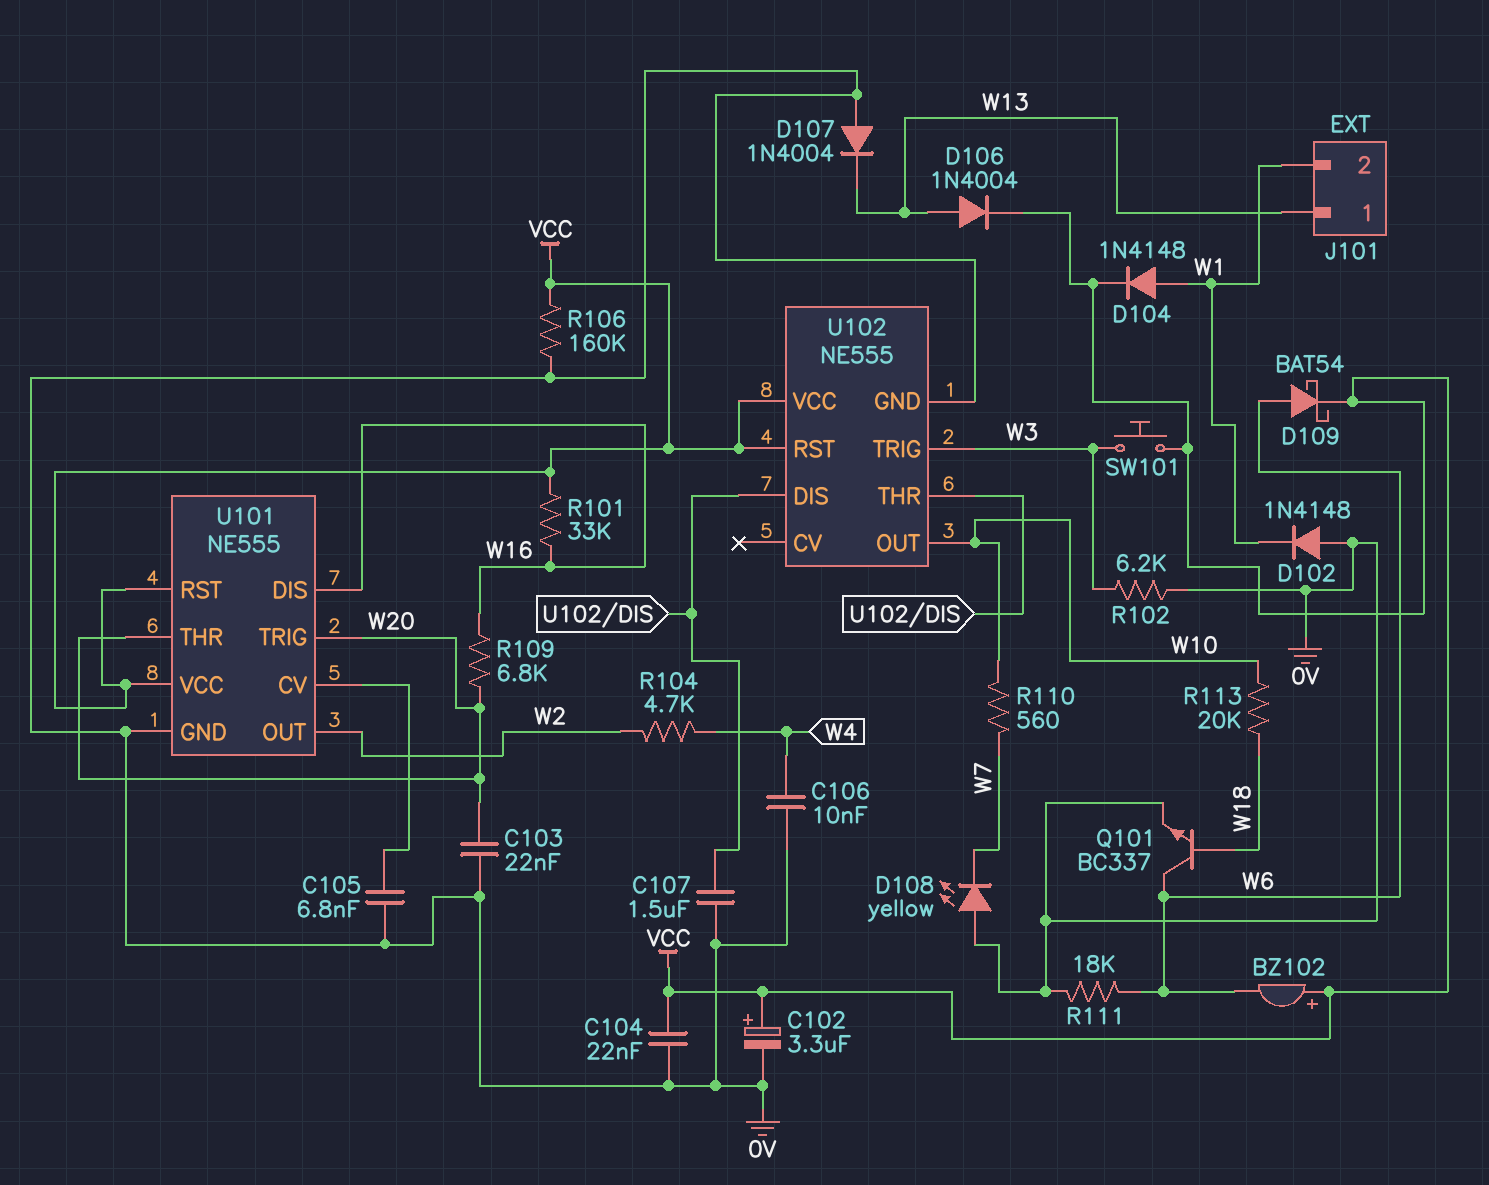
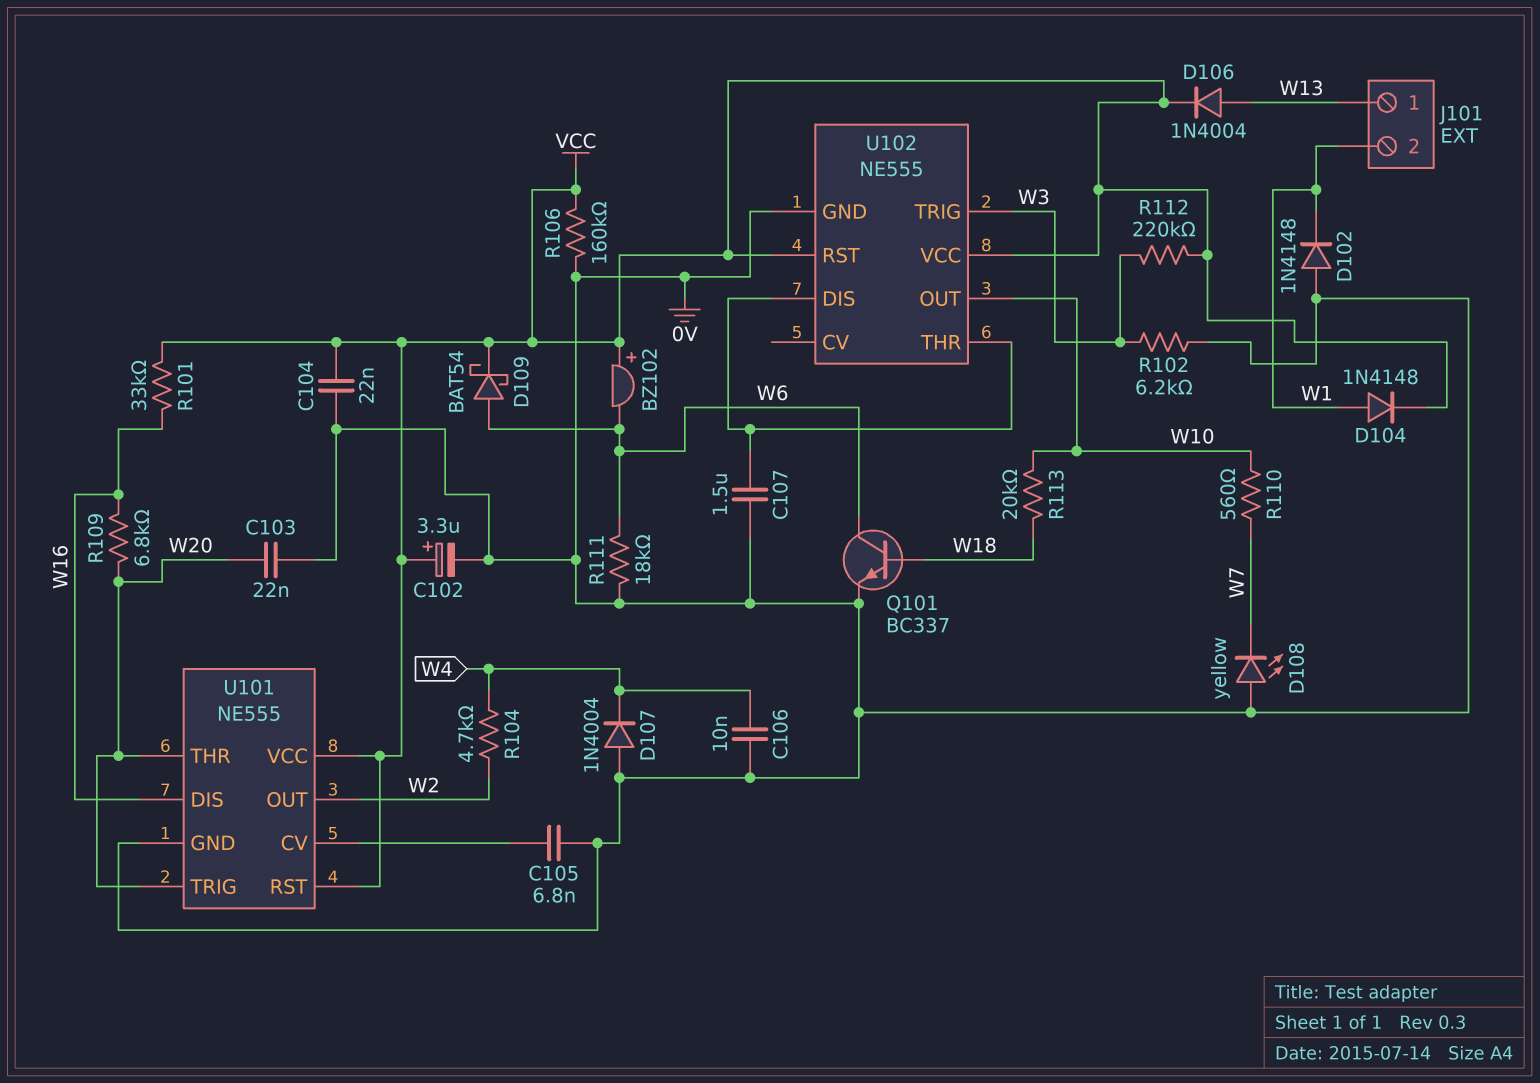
D107: diode 1N4004 (A 0V, K W13) -> diode 1N4004 (A 0V, K W4)
R112: none -> 220k (VCC, W3)
SW101: button (VCC, W3) -> none

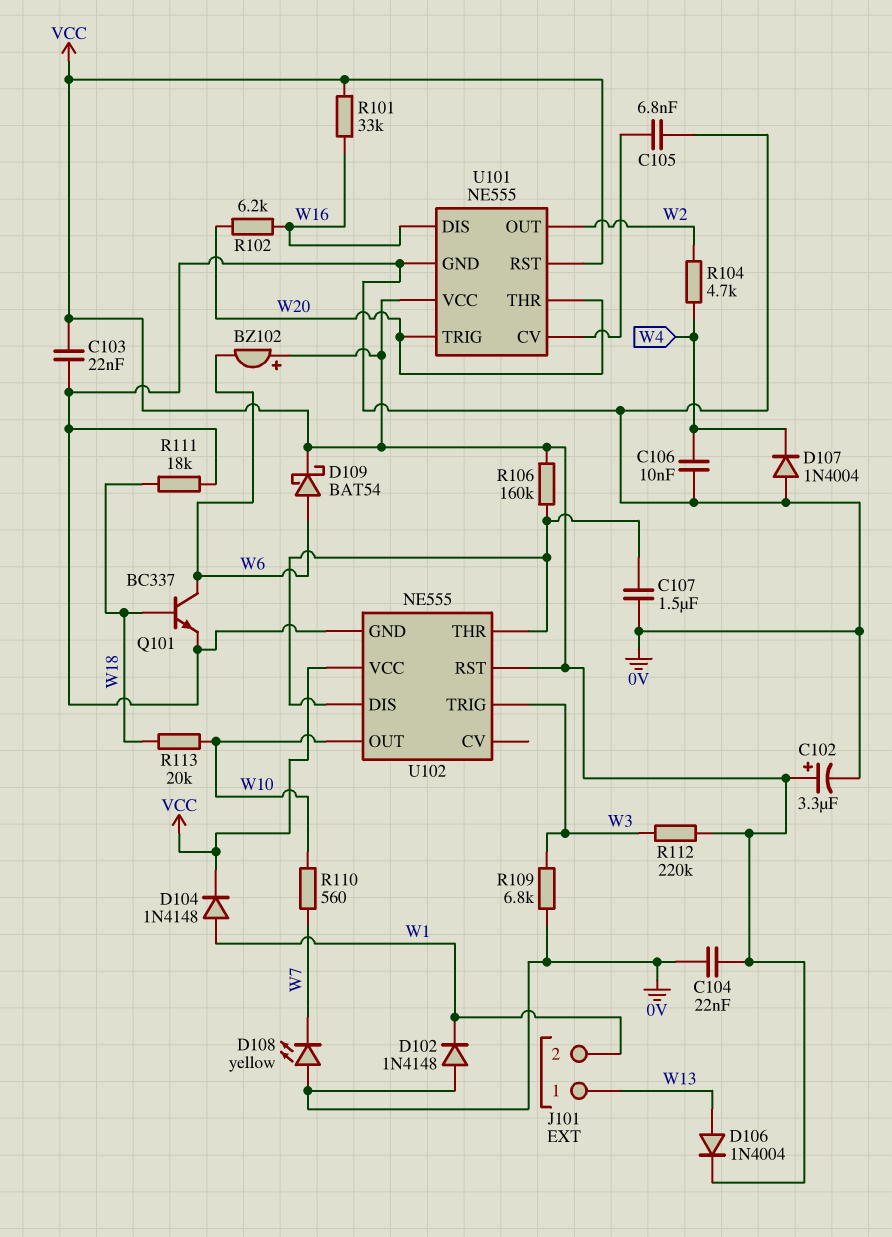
C103: 22nF (0V, W20) -> 22nF (0V, VCC)
R102: 6.2k (0V, W3) -> 6.2k (W16, W20)
R106: 160k (0V, VCC) -> 160k (U102/DIS, VCC)
R109: 6.8k (W16, W20) -> 6.8k (0V, W3)
R111: 18k (0V, W6) -> 18k (0V, W18)

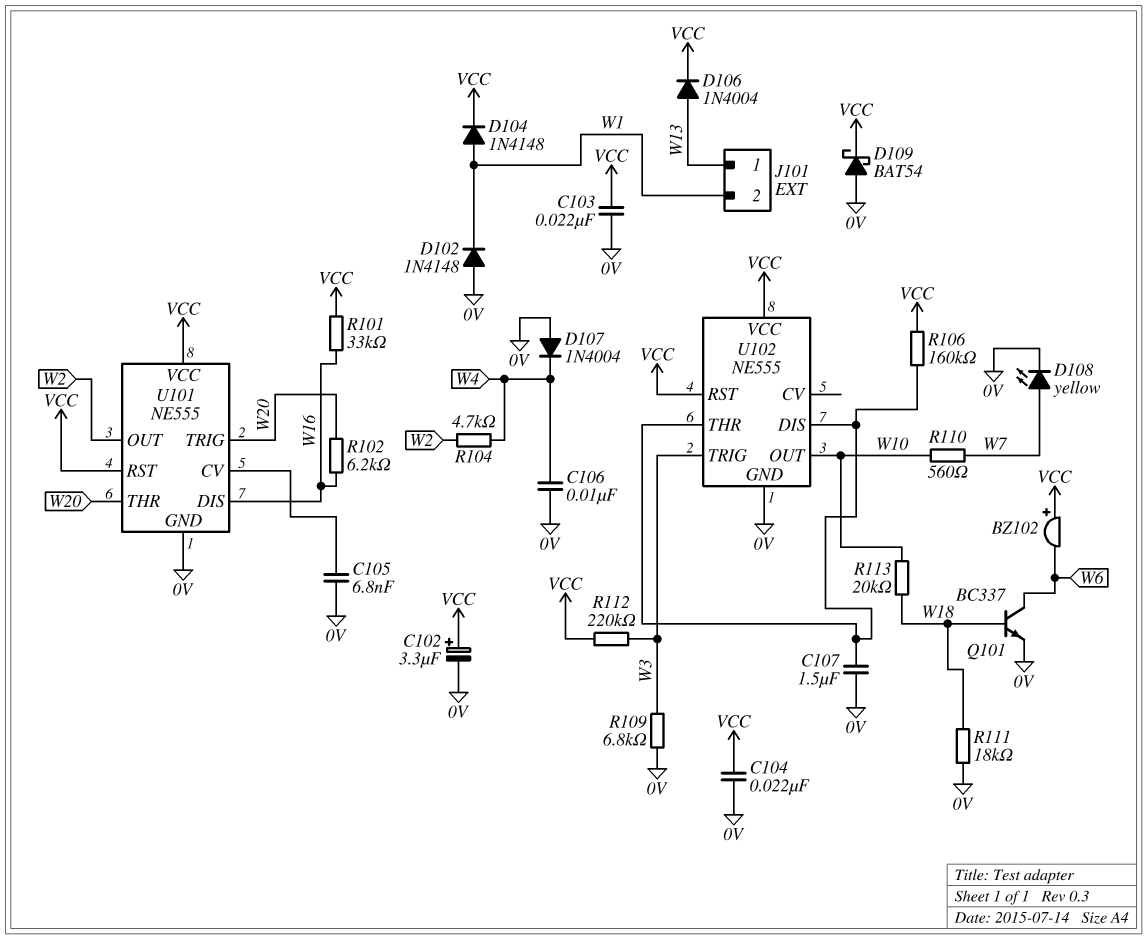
D108: LED yellow (A 0V, K W7) -> LED yellow (A W7, K 0V)
D109: schottky BAT54 (A W6, K VCC) -> schottky BAT54 (A 0V, K VCC)

